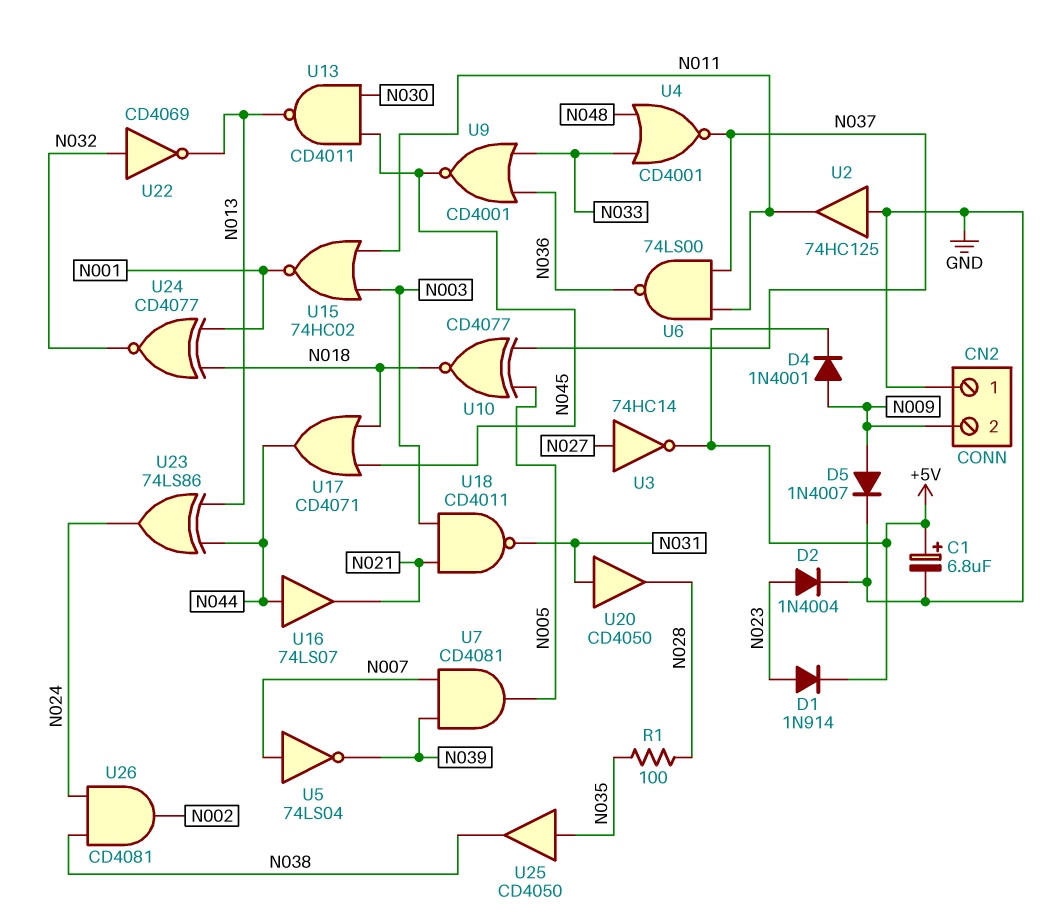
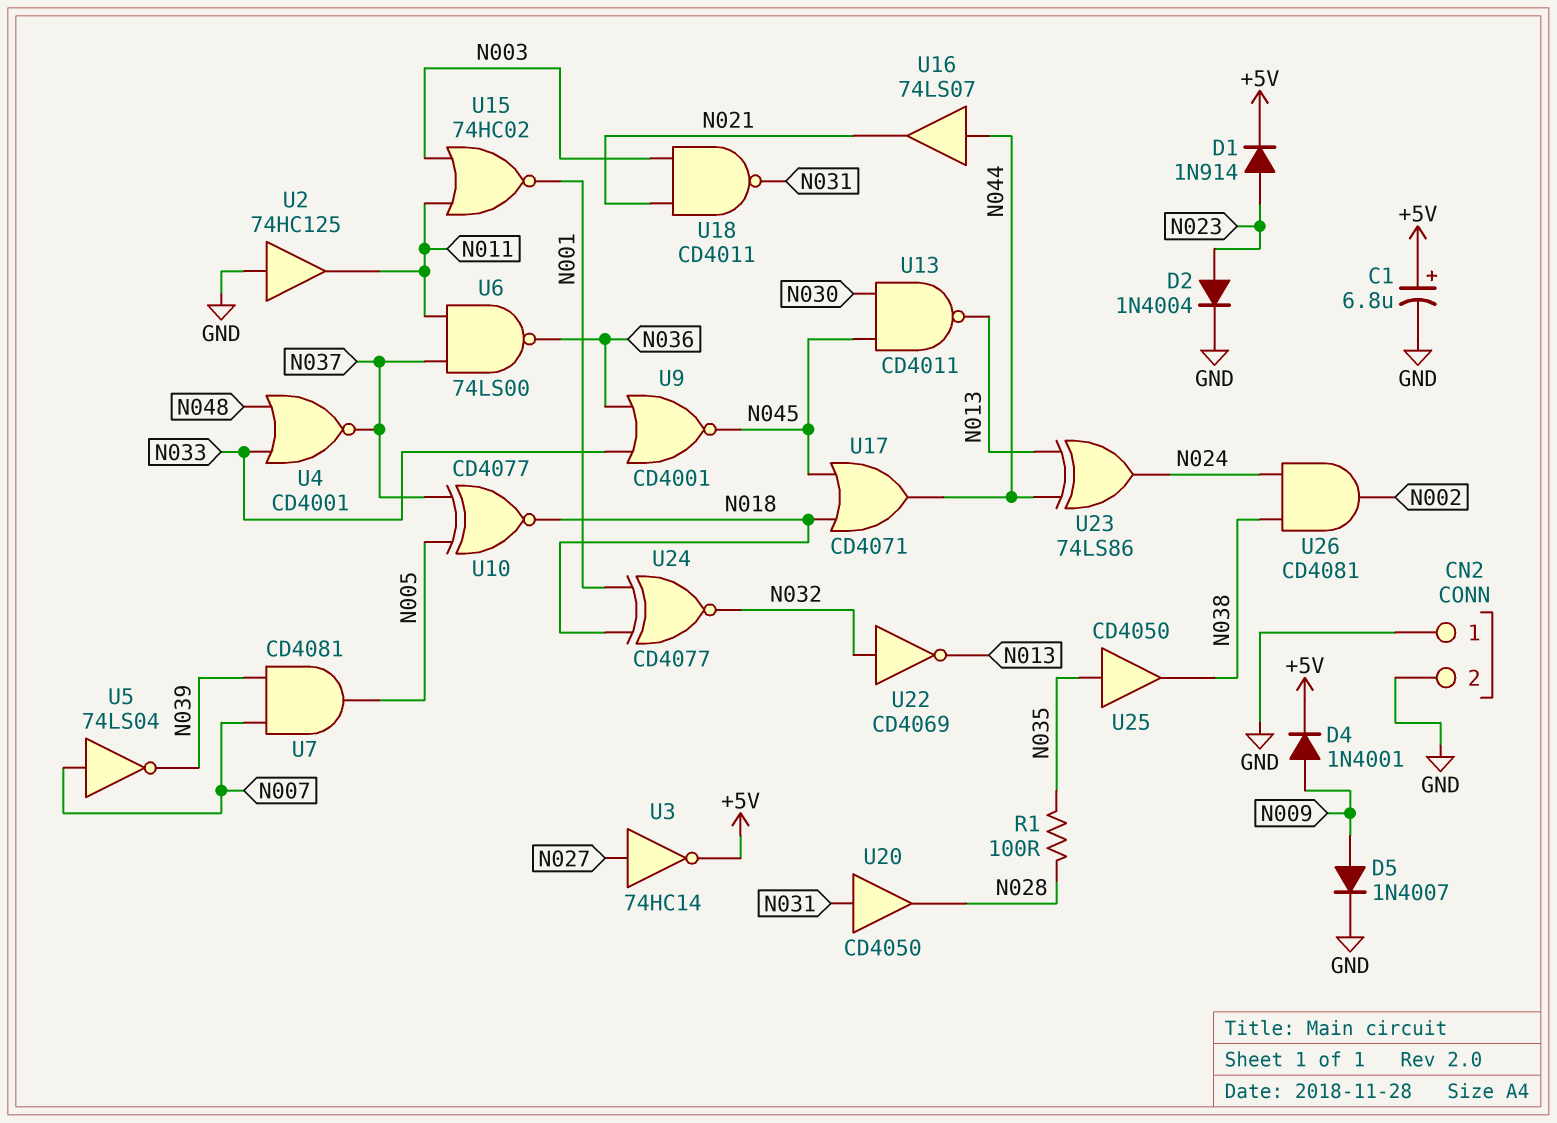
CN2 pin 2: N009 -> GND

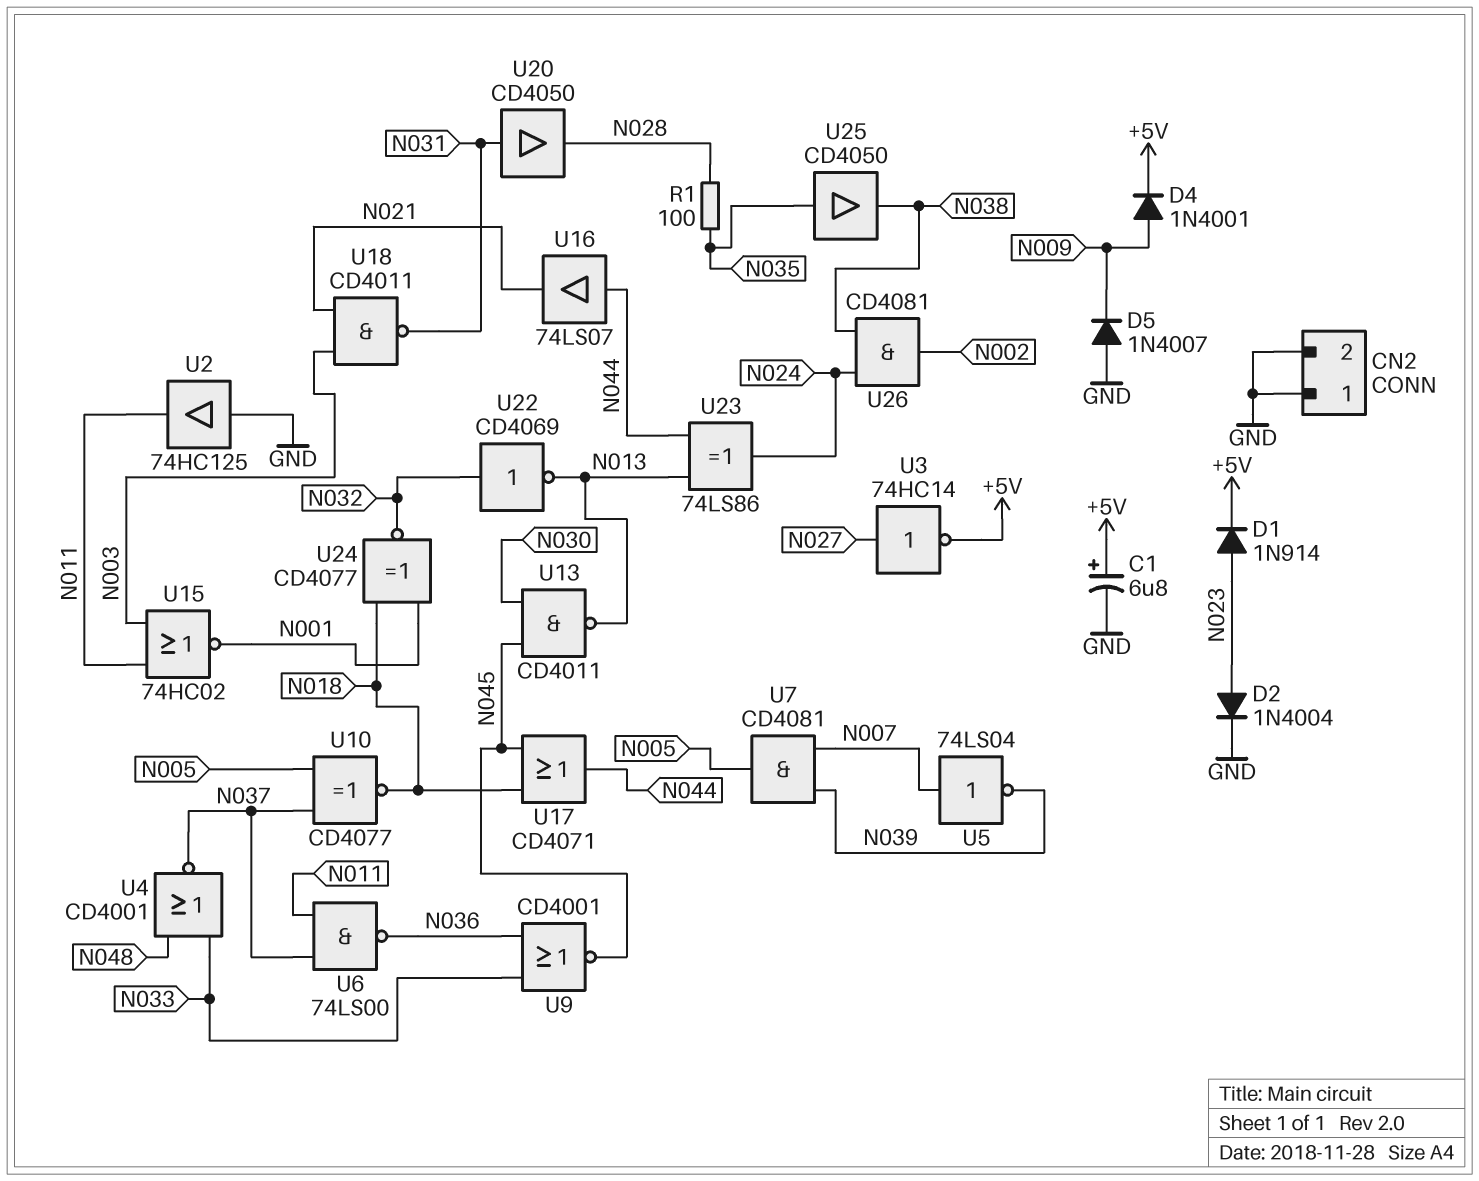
D5: diode 1N4007 (A N009, K GND) -> diode 1N4007 (A GND, K N009)

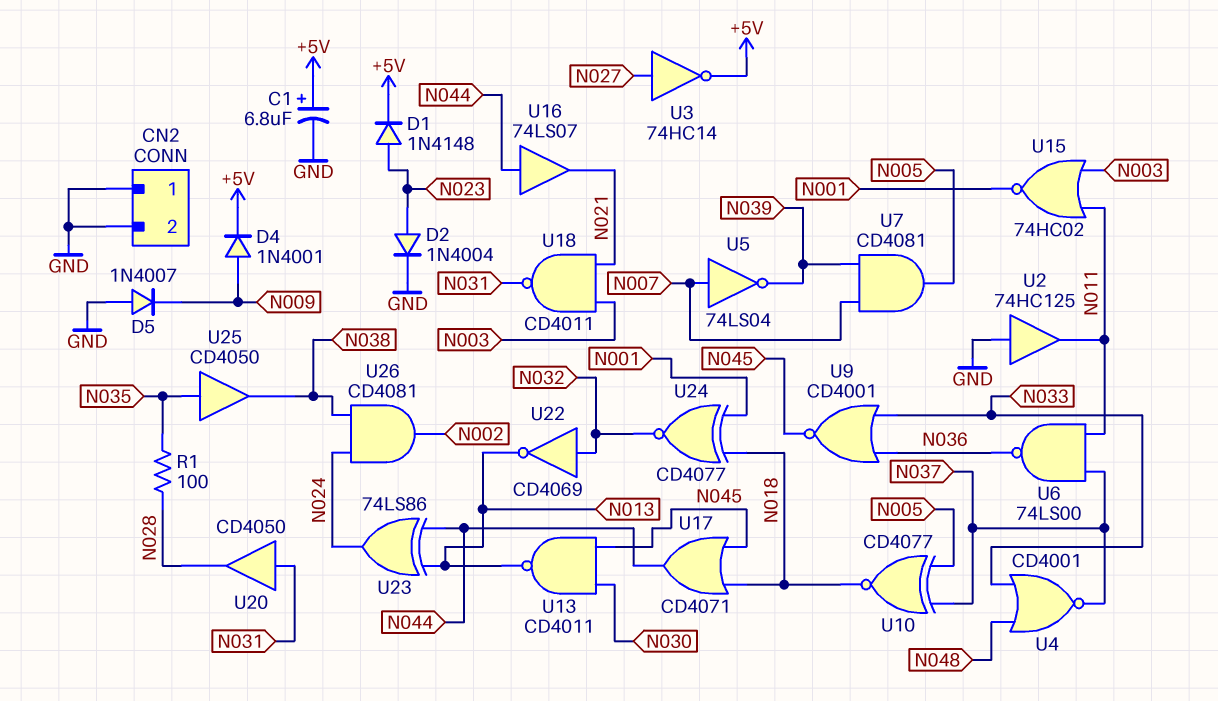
D1: diode 1N914 (A N023, K +5V) -> diode 1N4148 (A N023, K +5V)

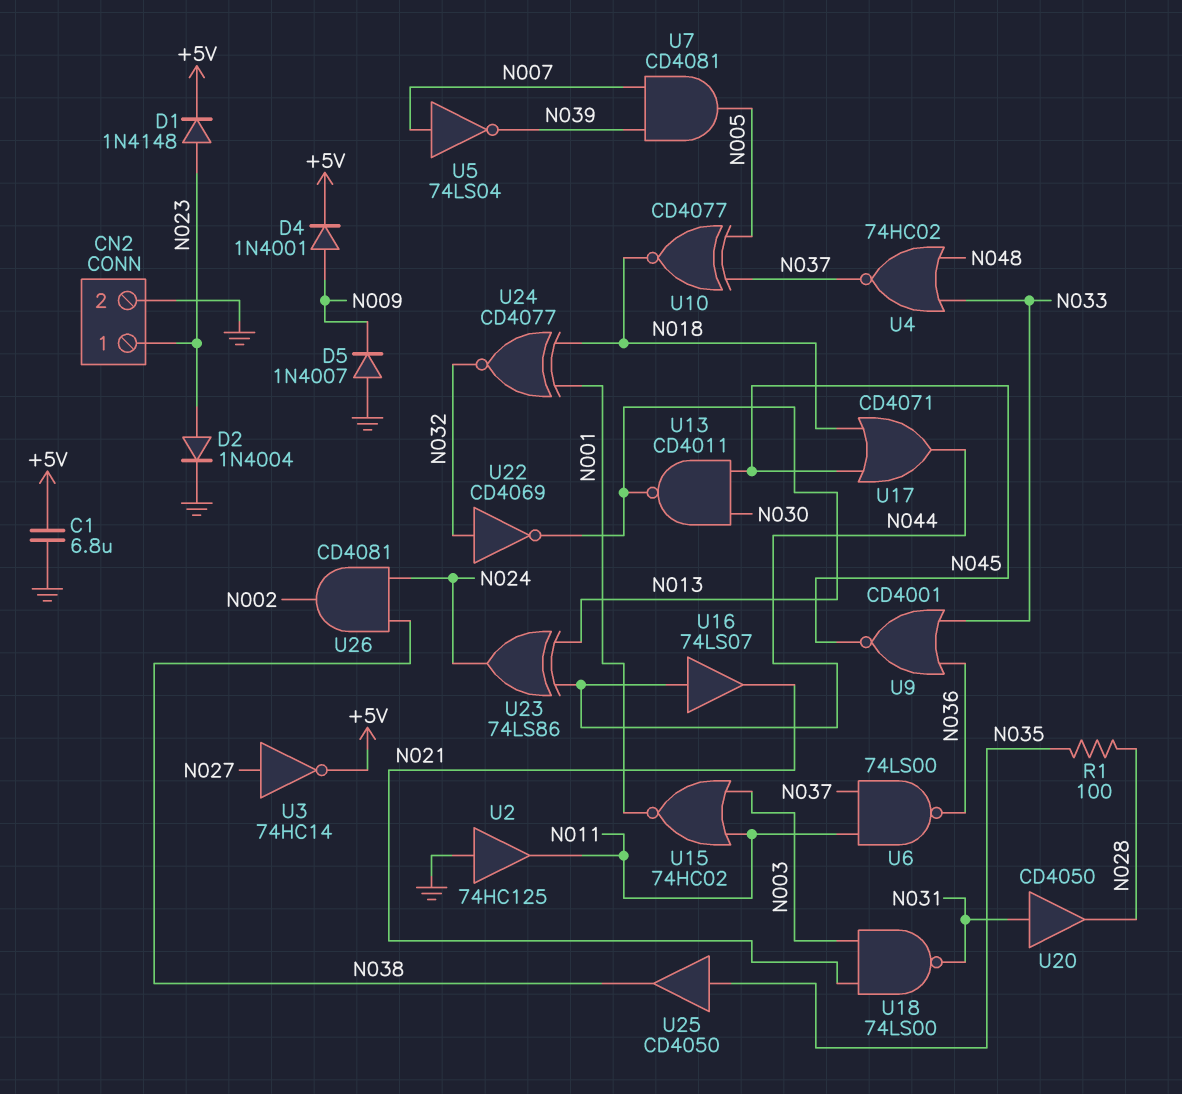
C1: 6.8uF (plus +5V, minus GND) -> 6.8uF (+5V, GND)
CN2 pin 1: GND -> N023
U4: NOR CD4001 (in N033, in N048, out N037) -> NOR 74HC02 (in N033, in N048, out N037)
U18: NAND CD4011 (in N003, in N021, out N031) -> NAND 74LS00 (in N003, in N021, out N031)

